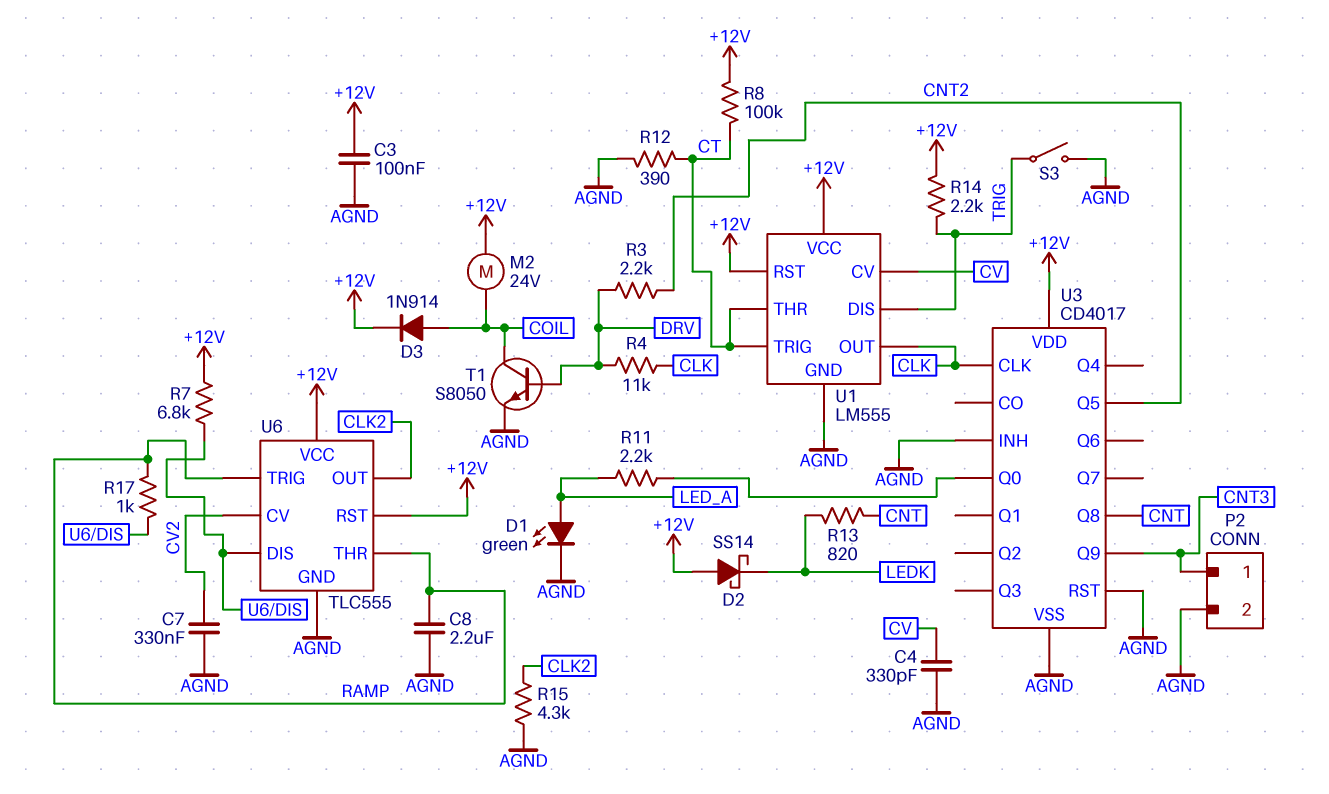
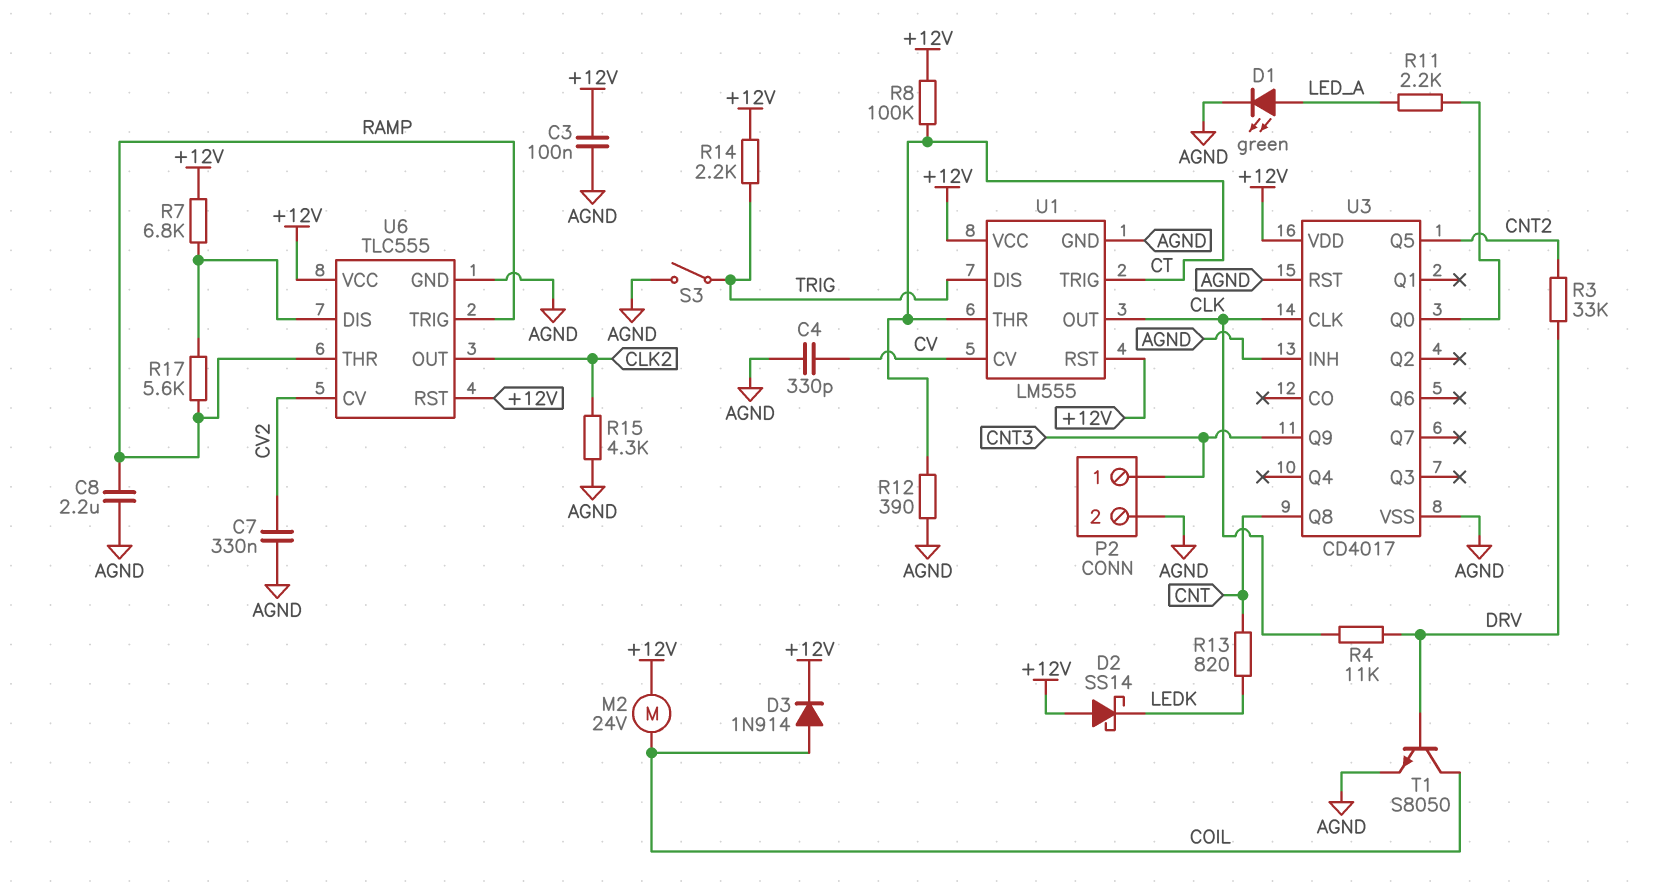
R3: 2.2k (CNT2, DRV) -> 33k (CNT2, DRV)
R17: 1k (RAMP, U6/DIS) -> 5.6k (RAMP, U6/DIS)

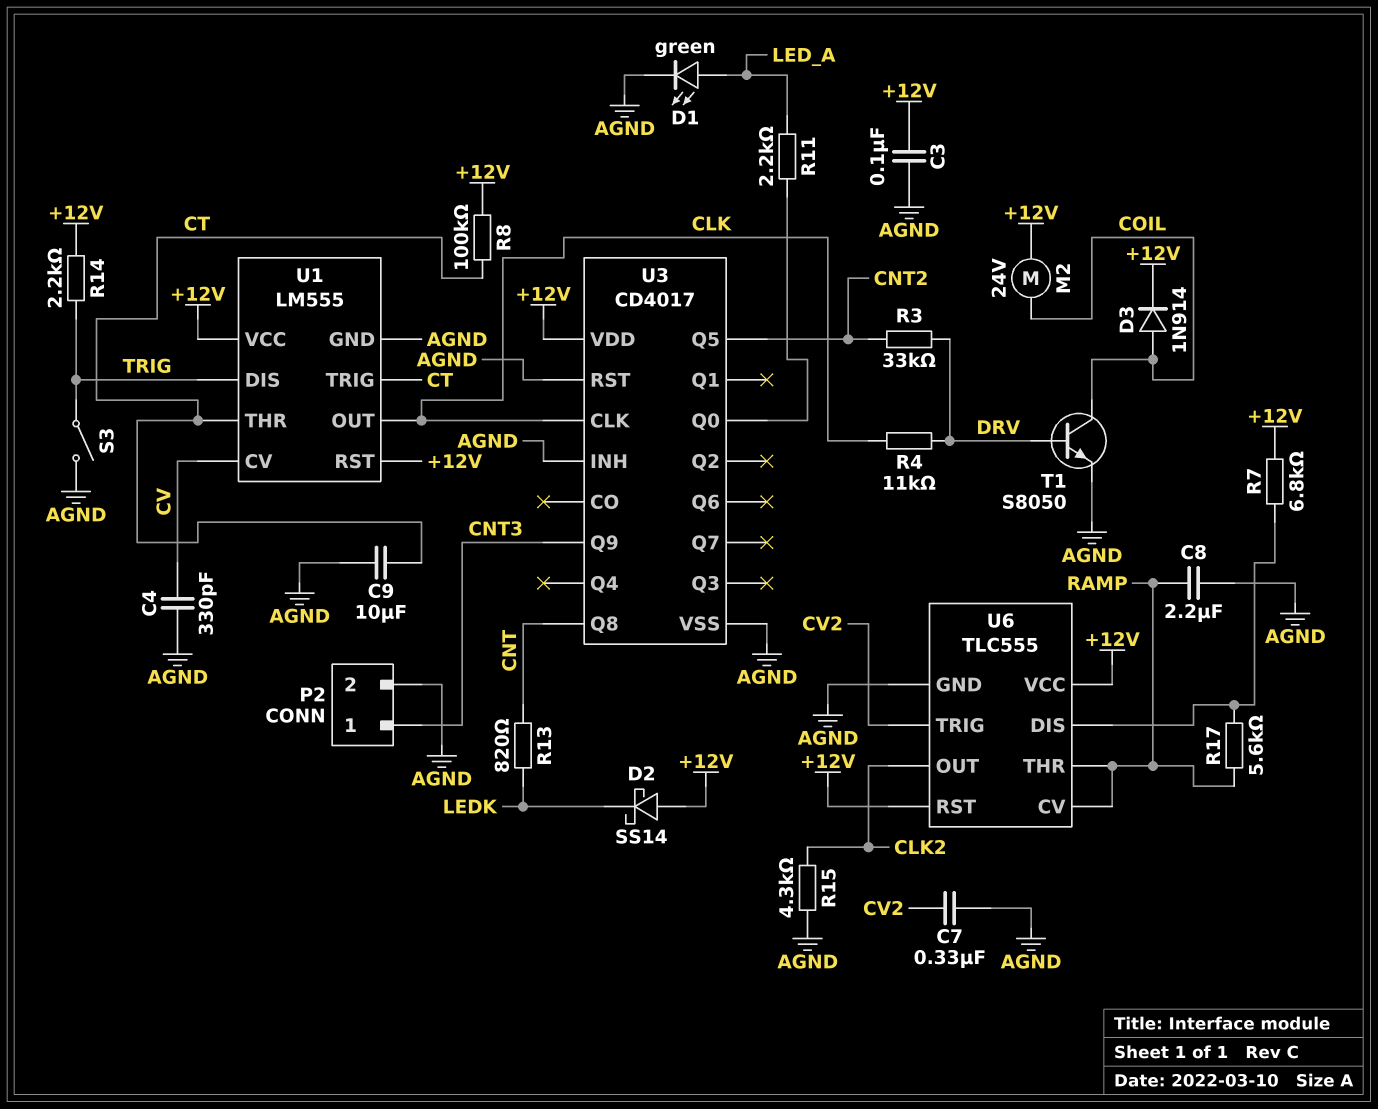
C9: none -> 10uF (AGND, CT)
R12: 390 (AGND, CT) -> none
U6 pin CV: CV2 -> RAMP
U6 pin TRIG: RAMP -> CV2

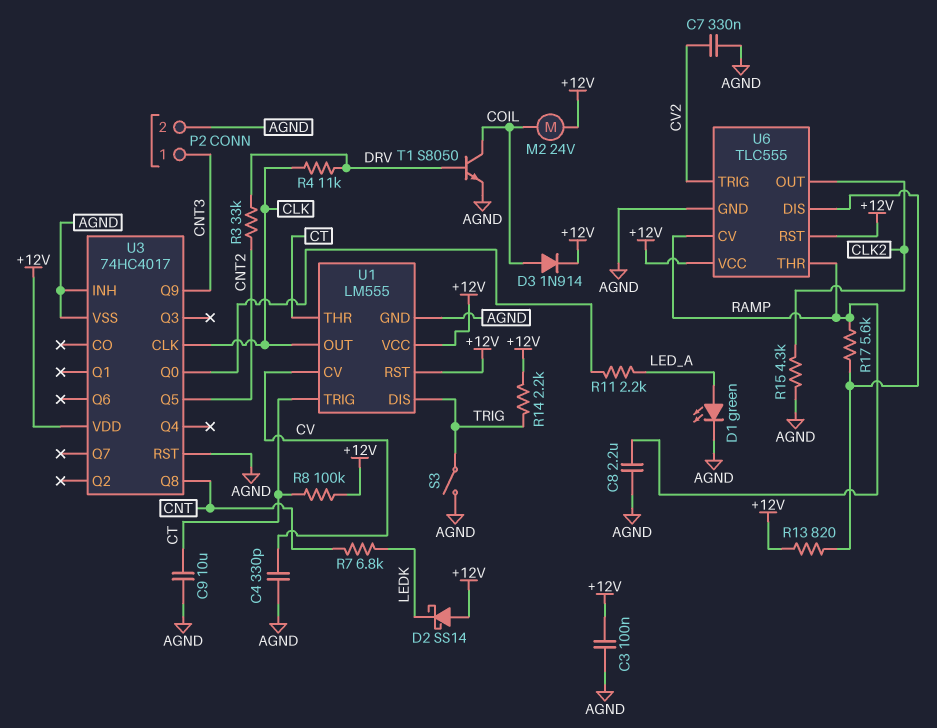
R7: 6.8k (+12V, U6/DIS) -> 6.8k (CNT, LEDK)
R13: 820 (CNT, LEDK) -> 820 (+12V, U6/DIS)
U3: CD4017 -> 74HC4017

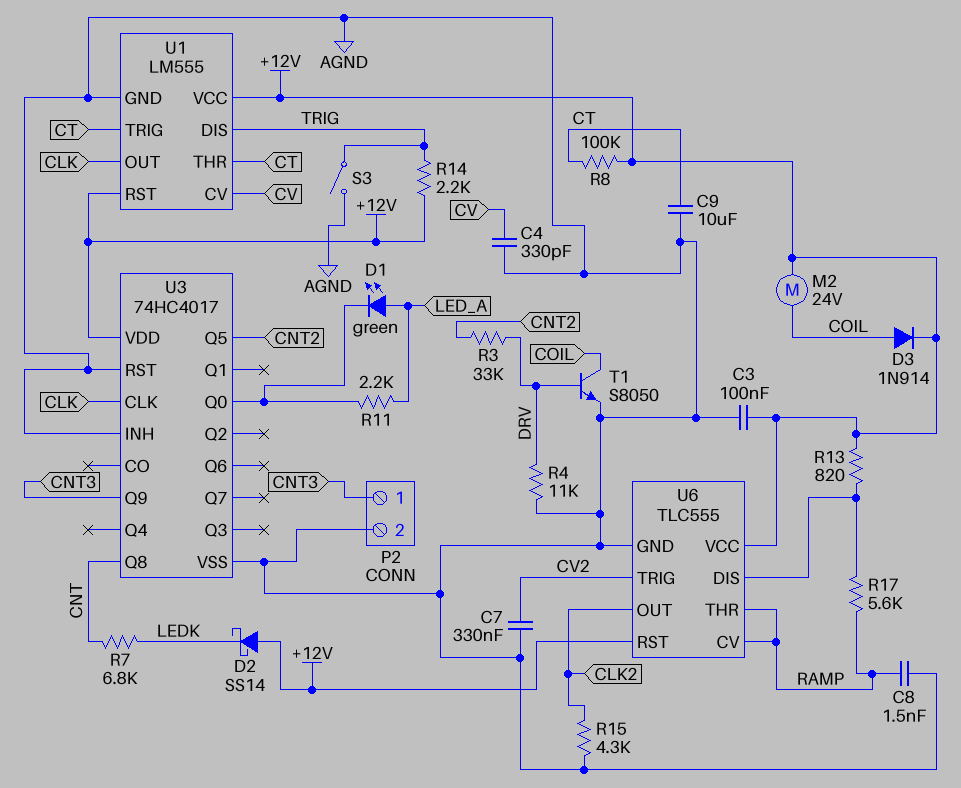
C8: 2.2uF (AGND, RAMP) -> 1.5nF (AGND, RAMP)
D1: LED green (A LED_A, K AGND) -> LED green (A LED_A, K U3/Q0)
R4: 11k (CLK, DRV) -> 11k (AGND, DRV)

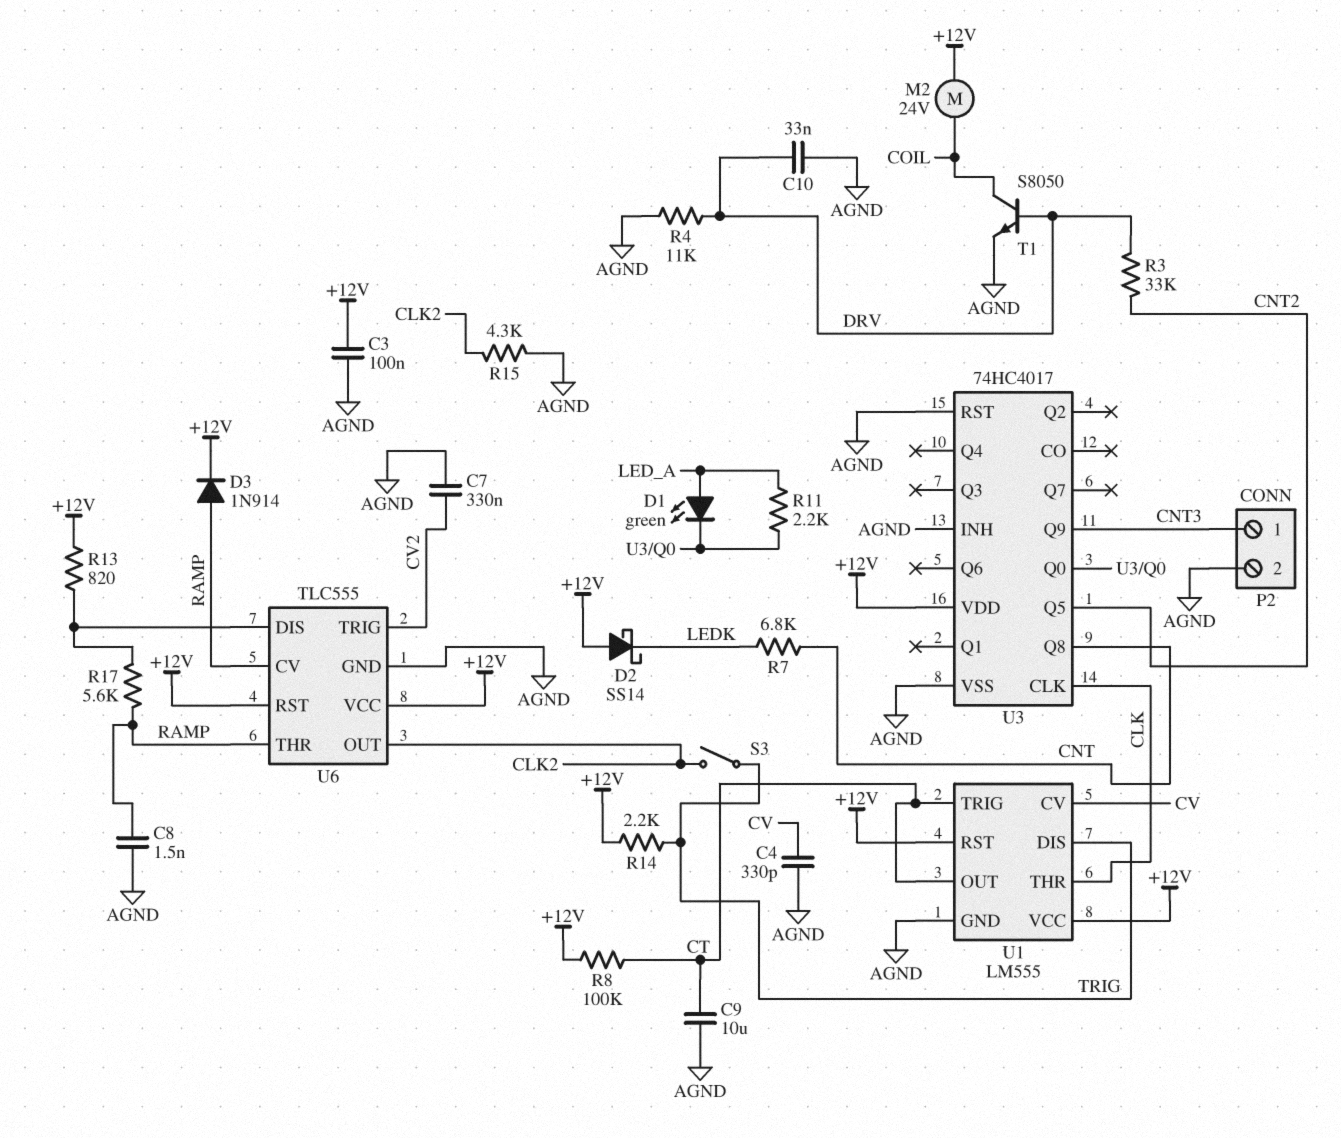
C10: none -> 33nF (AGND, DRV)
D3: diode 1N914 (A COIL, K +12V) -> diode 1N914 (A RAMP, K +12V)
S3: switch (AGND, TRIG) -> switch (CLK2, TRIG)
U1 pin OUT: CLK -> CT
U1 pin THR: CT -> CLK

